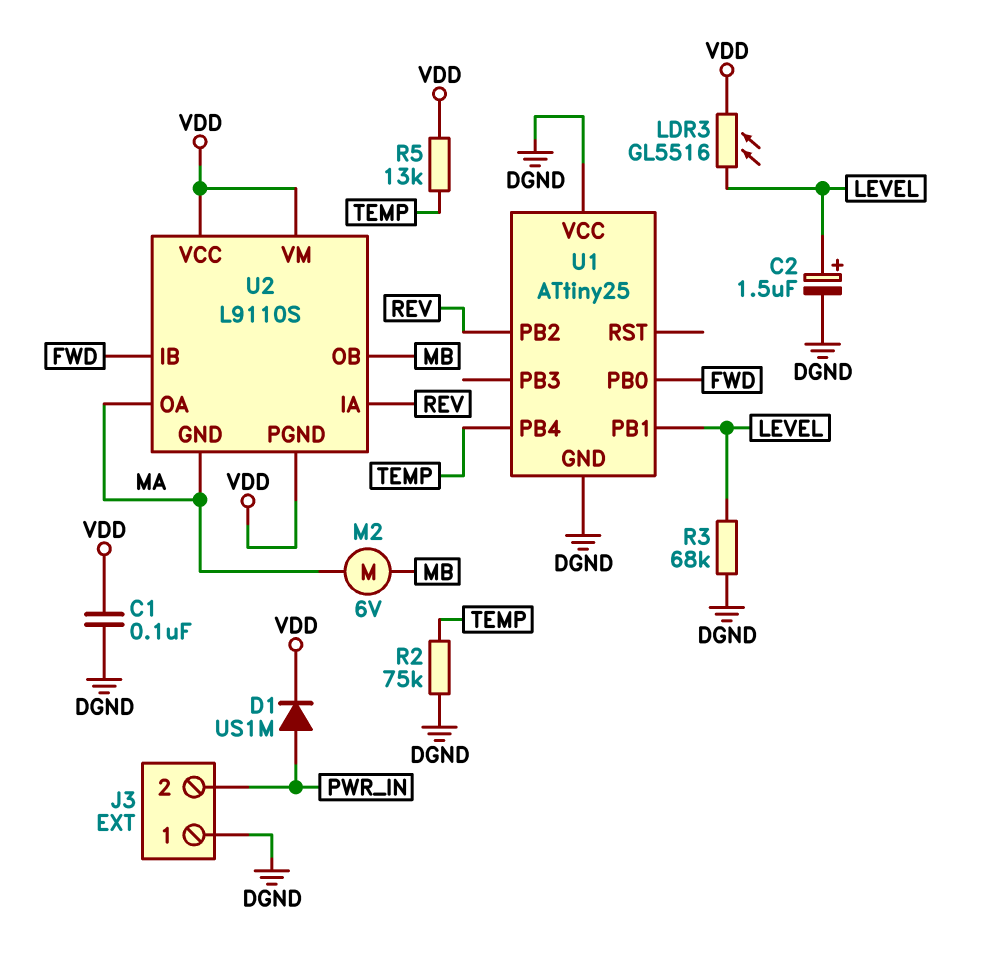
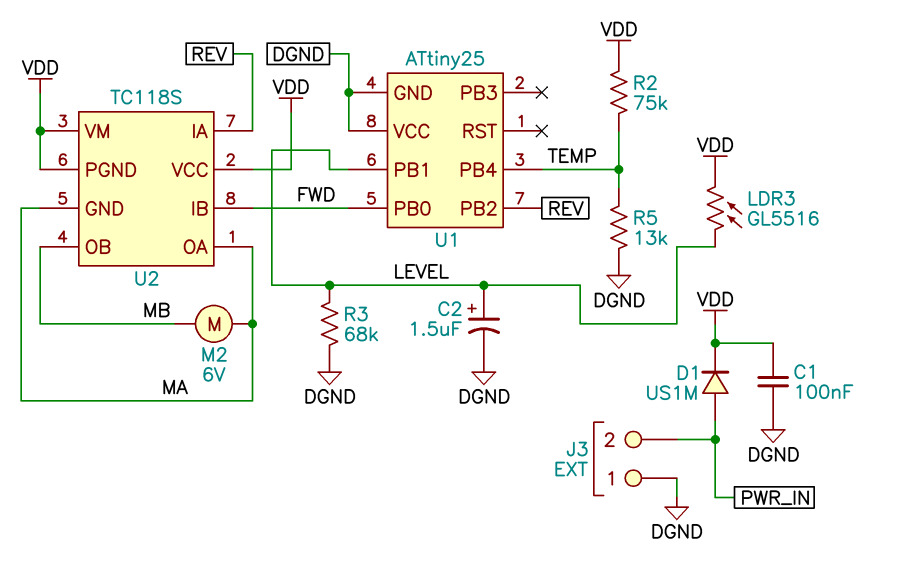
R2: 75k (DGND, TEMP) -> 75k (TEMP, VDD)
R5: 13k (TEMP, VDD) -> 13k (DGND, TEMP)
U2: L9110S -> TC118S

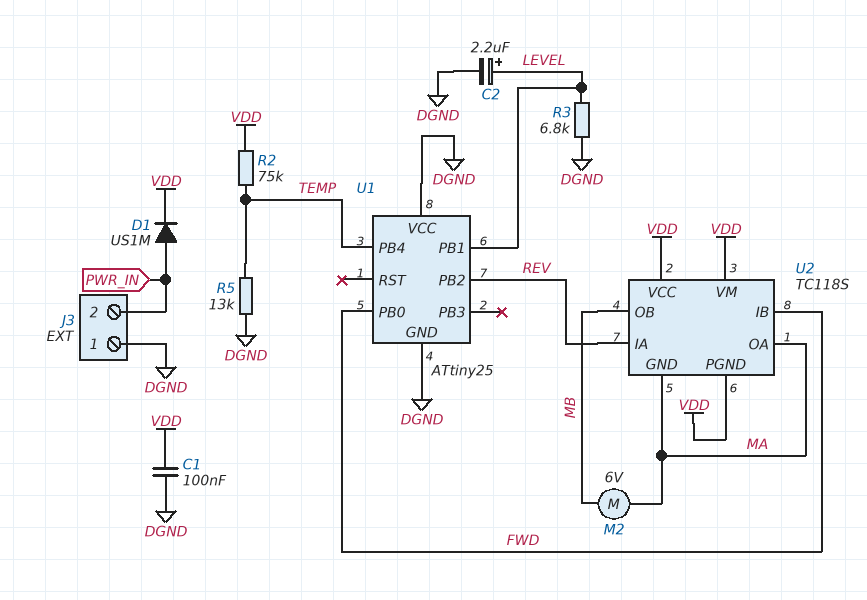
C2: 1.5uF (plus LEVEL, minus DGND) -> 2.2uF (plus LEVEL, minus DGND)
LDR3: GL5516 (LEVEL, VDD) -> none
R3: 68k (DGND, LEVEL) -> 6.8k (DGND, LEVEL)

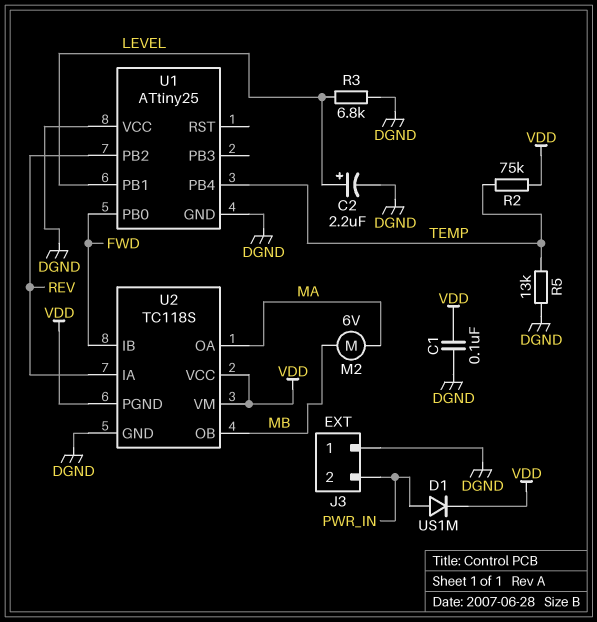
U2 pin GND: MA -> DGND

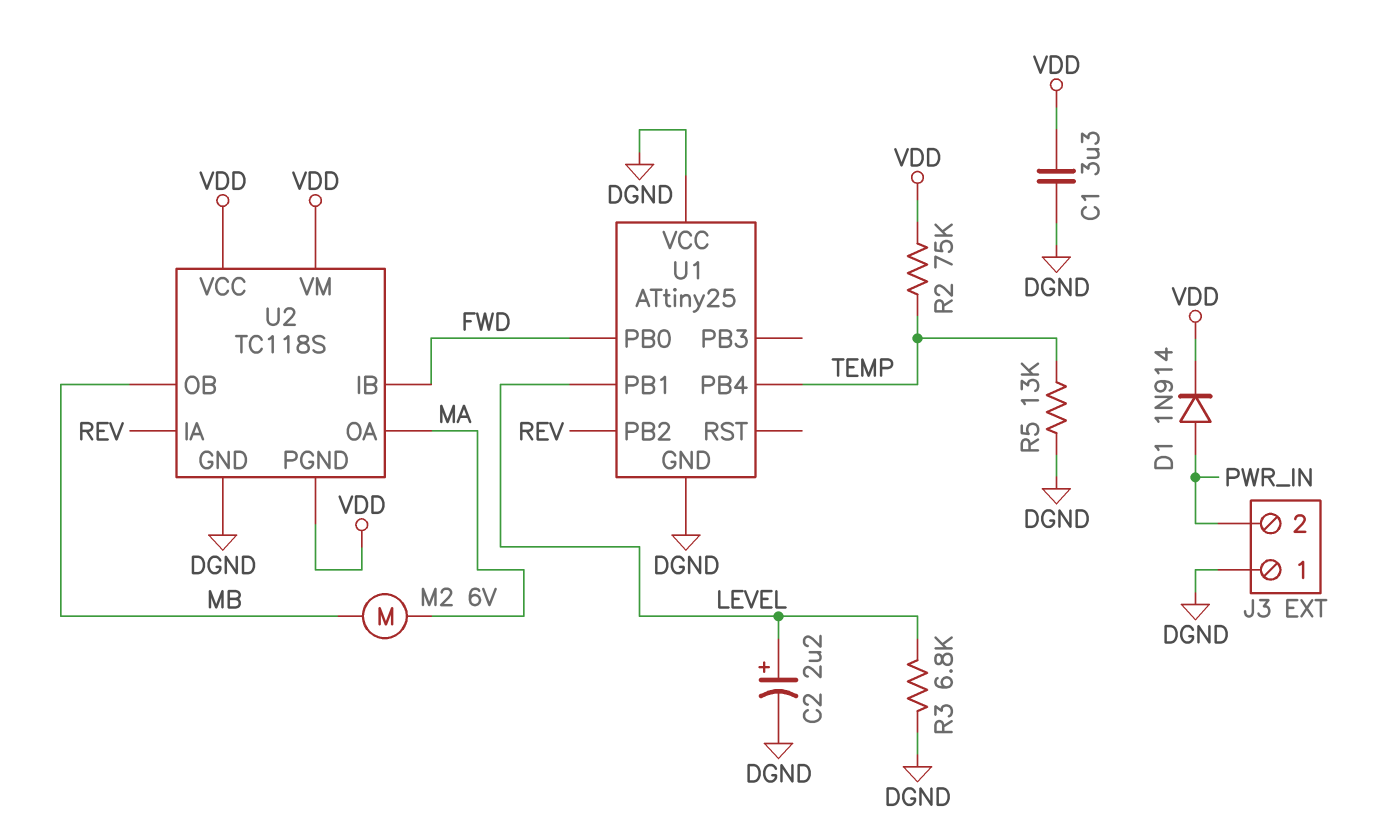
C1: 100nF (DGND, VDD) -> 3.3uF (DGND, VDD)
D1: diode US1M (A PWR_IN, K VDD) -> diode 1N914 (A PWR_IN, K VDD)

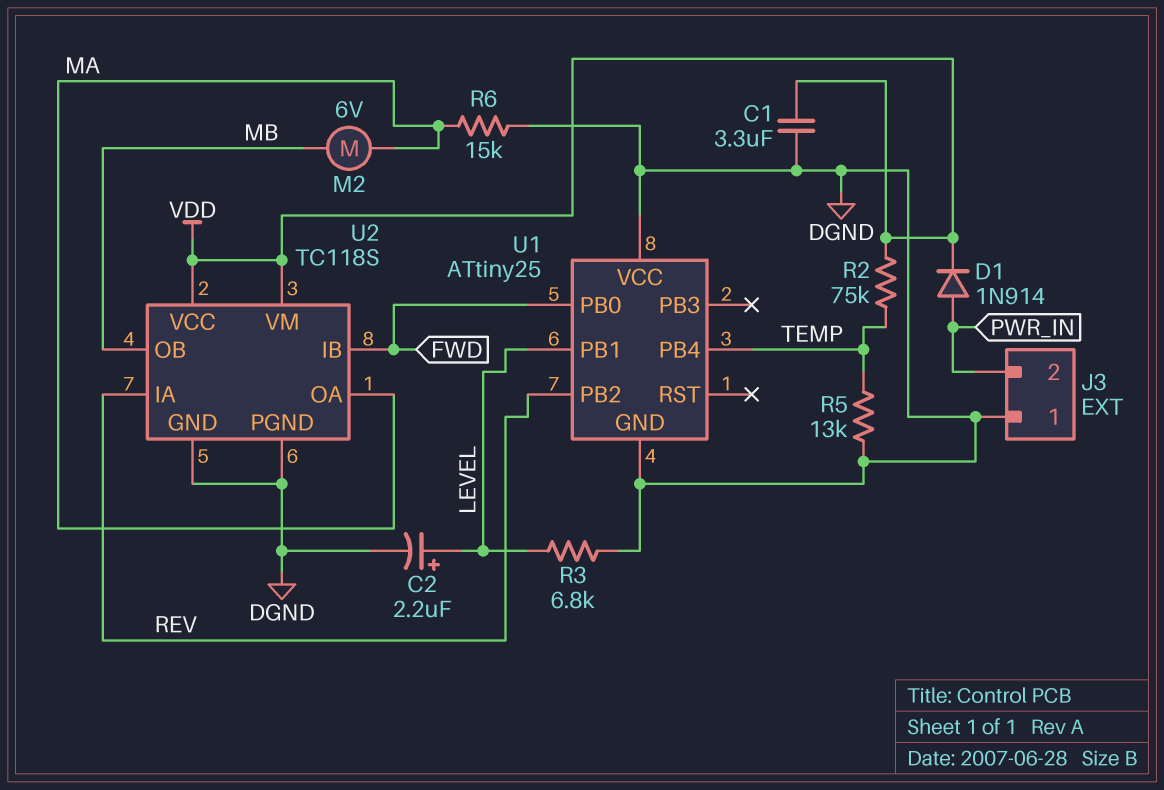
R6: none -> 15k (DGND, MA)
U2 pin PGND: VDD -> DGND

